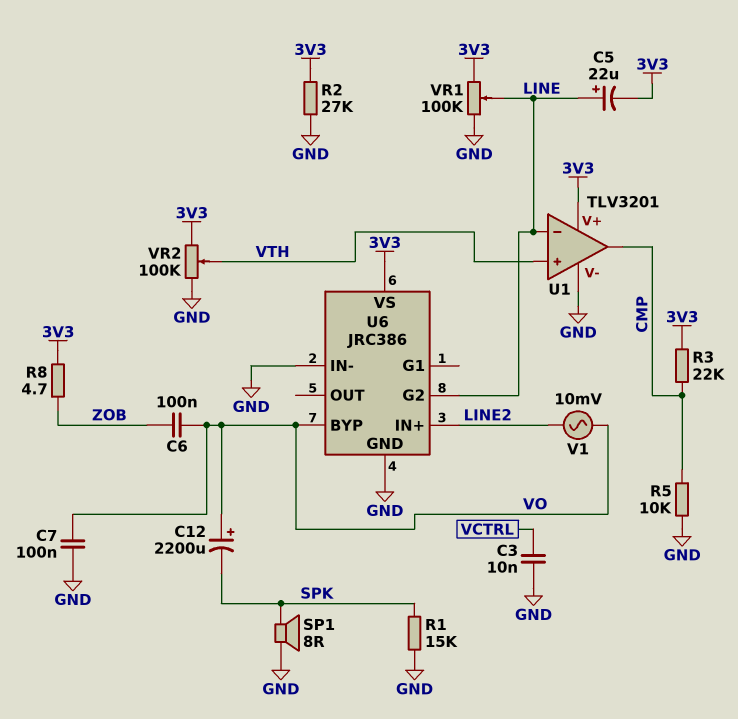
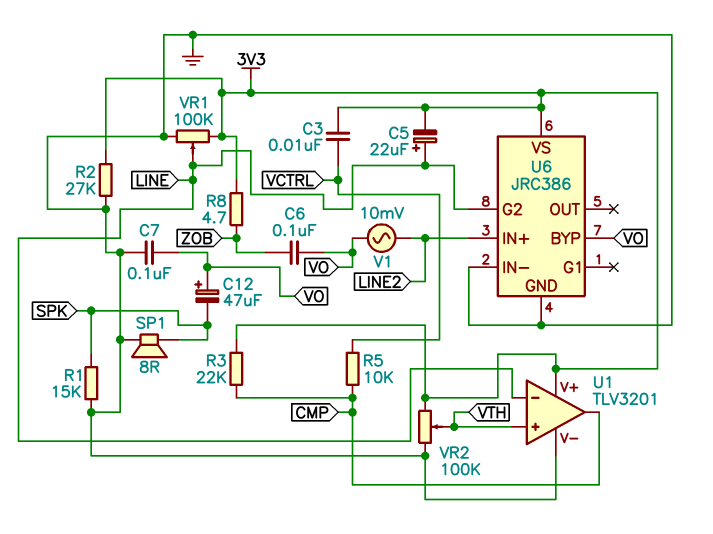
C3: 10nF (GND, VCTRL) -> 10nF (3V3, VCTRL)
C12: 2200uF (plus VO, minus SPK) -> 47uF (plus VO, minus SPK)
R5: 10k (CMP, GND) -> 10k (CMP, VCTRL)

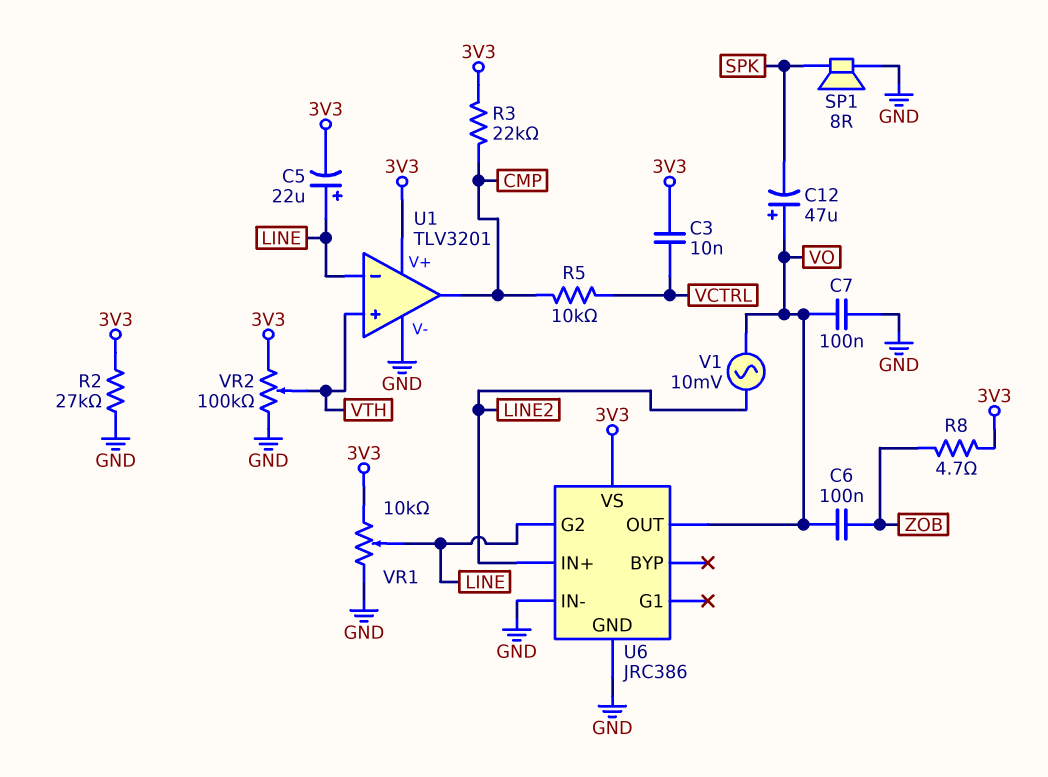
R1: 15k (GND, SPK) -> none
U6 pin BYP: VO -> none
U6 pin OUT: none -> VO
VR1: 100k (3V3, GND, wiper LINE) -> 10k (3V3, GND, wiper LINE)

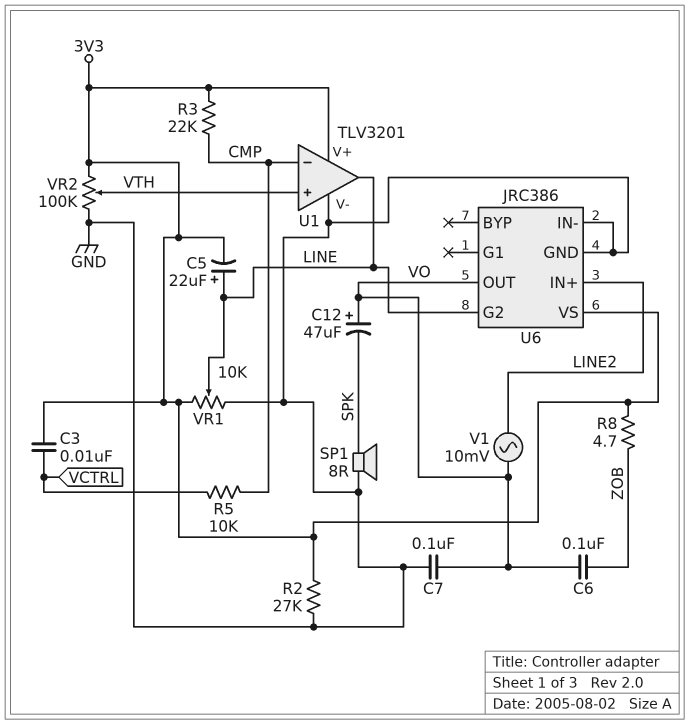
U1 pin in-: LINE -> CMP
U1 pin out: CMP -> LINE

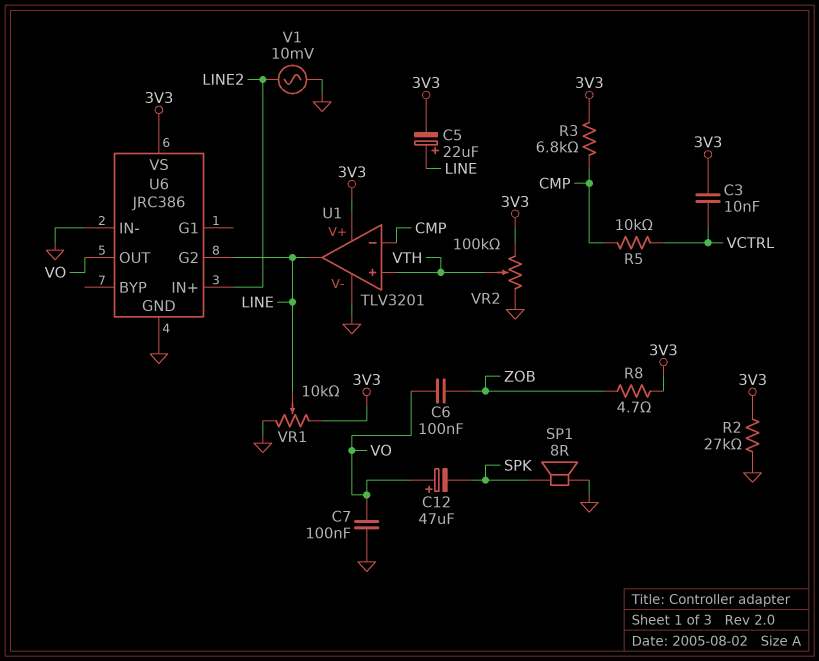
R3: 22k (3V3, CMP) -> 6.8k (3V3, CMP)
V1: AC 10mV (LINE2, VO) -> AC 10mV (GND, LINE2)

